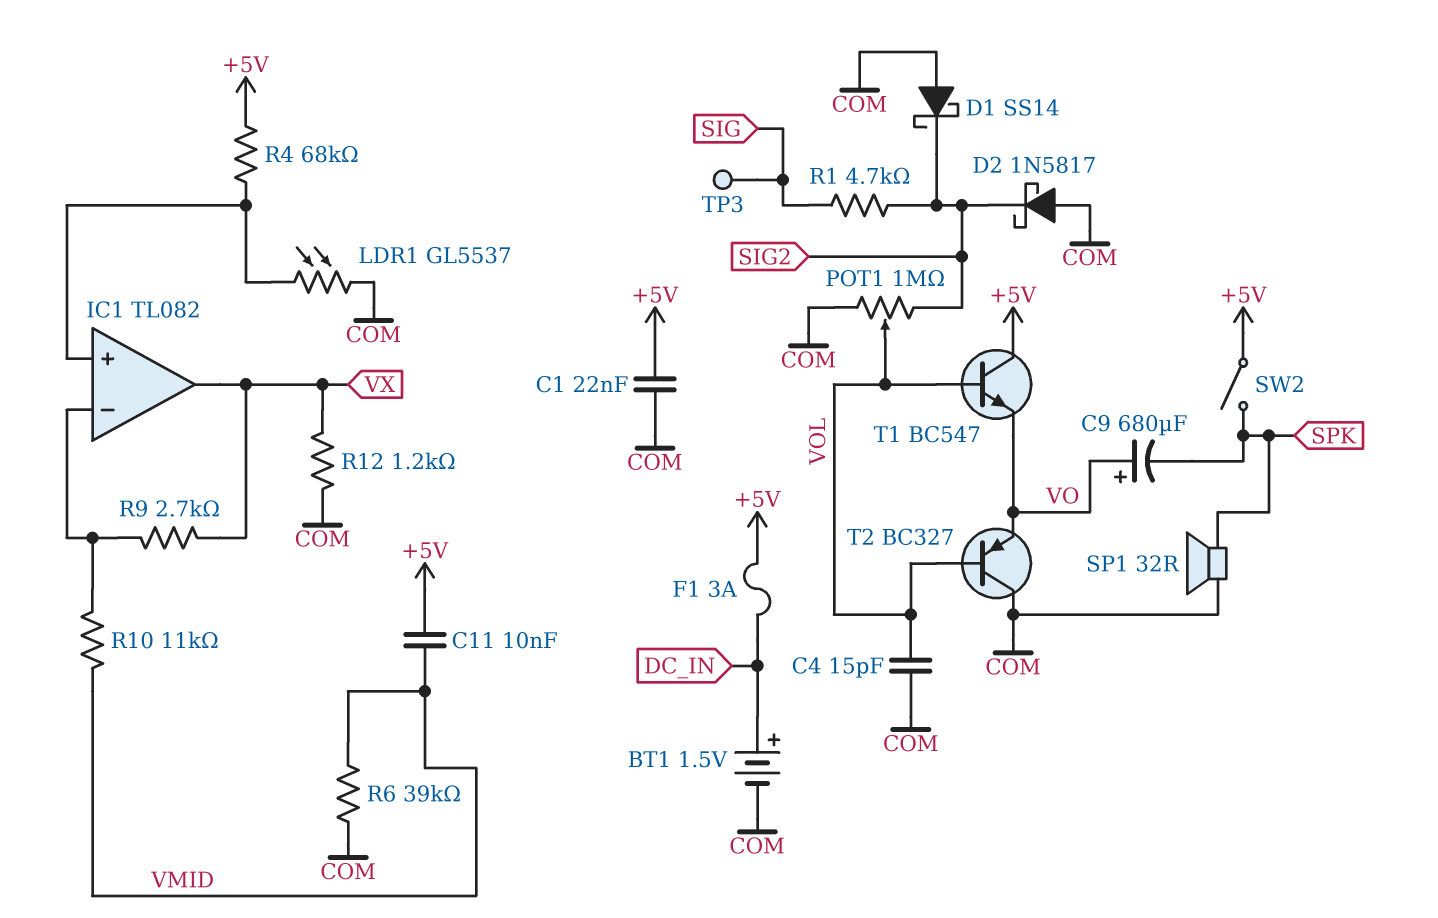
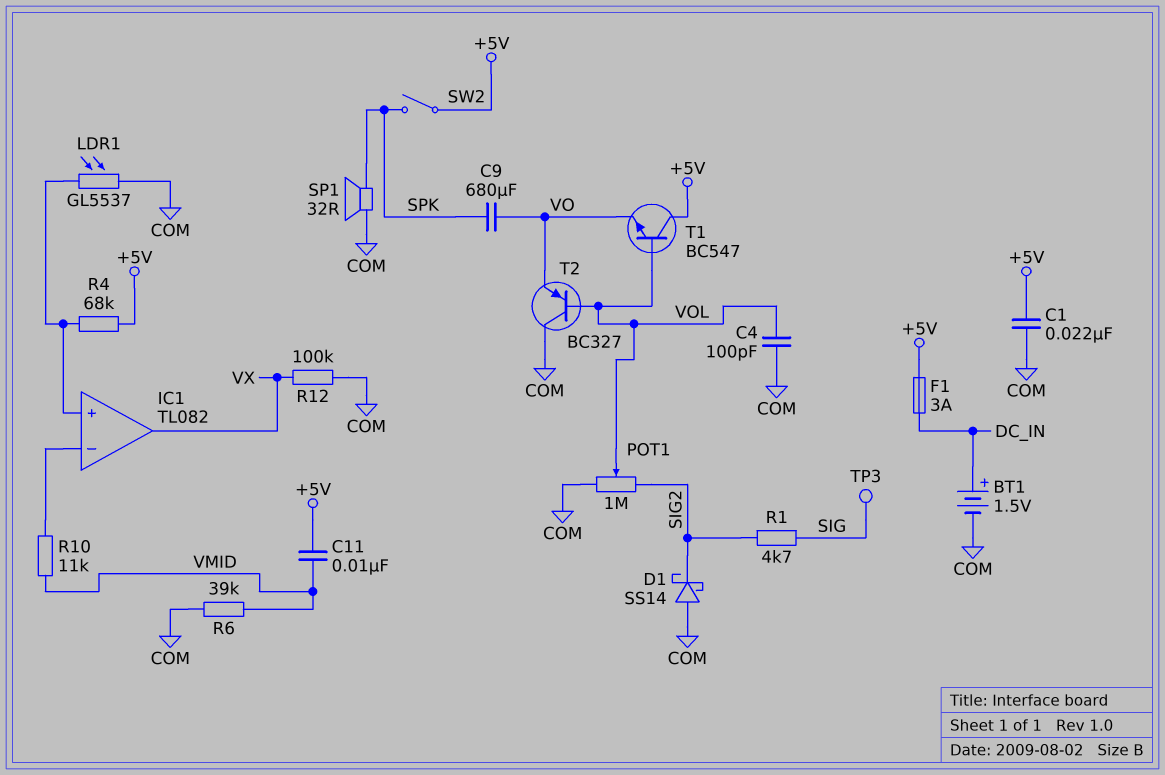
C4: 15pF (COM, VOL) -> 100pF (COM, VOL)
C9: 680uF (plus VO, minus SPK) -> 680uF (SPK, VO)
D2: schottky 1N5817 (A COM, K SIG2) -> none
R9: 2.7k (IC1/in-, VX) -> none
R12: 1.2k (COM, VX) -> 100k (COM, VX)

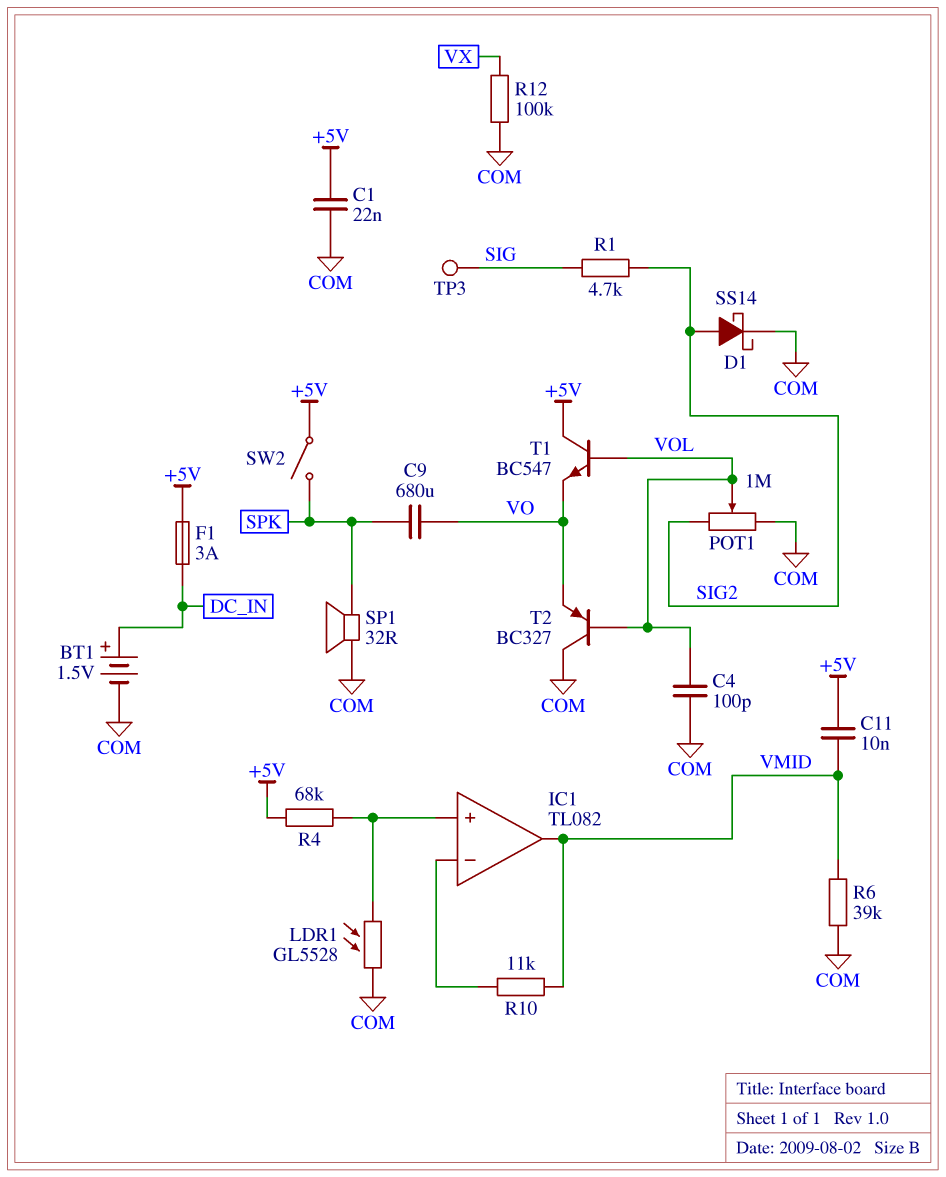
D1: schottky SS14 (A COM, K SIG2) -> schottky SS14 (A SIG2, K COM)
IC1 pin out: VX -> VMID
LDR1: GL5537 (COM, IC1/in+) -> GL5528 (COM, IC1/in+)

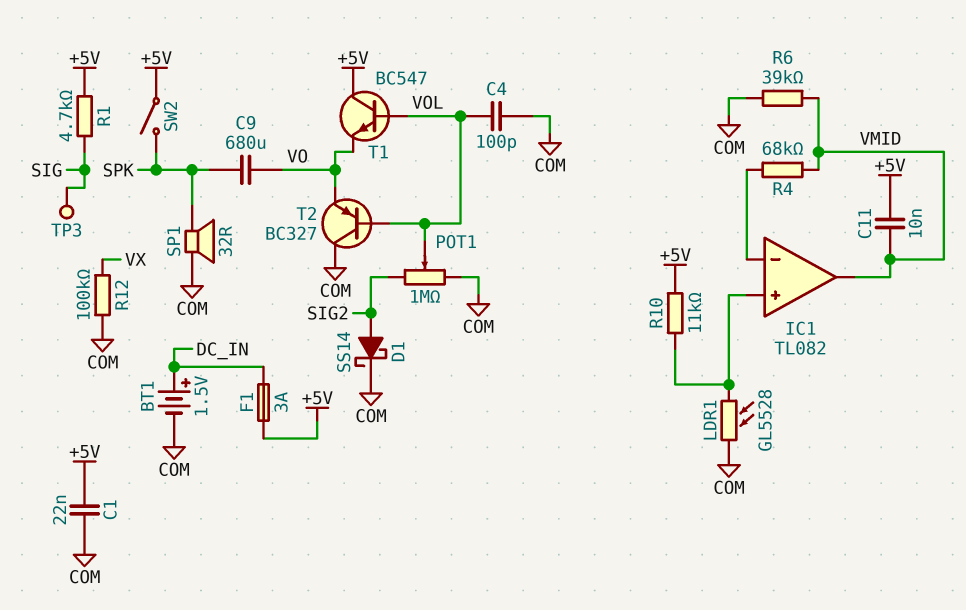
R1: 4.7k (SIG, SIG2) -> 4.7k (+5V, SIG)
R4: 68k (+5V, IC1/in+) -> 68k (IC1/in-, VMID)
R10: 11k (IC1/in-, VMID) -> 11k (+5V, IC1/in+)

